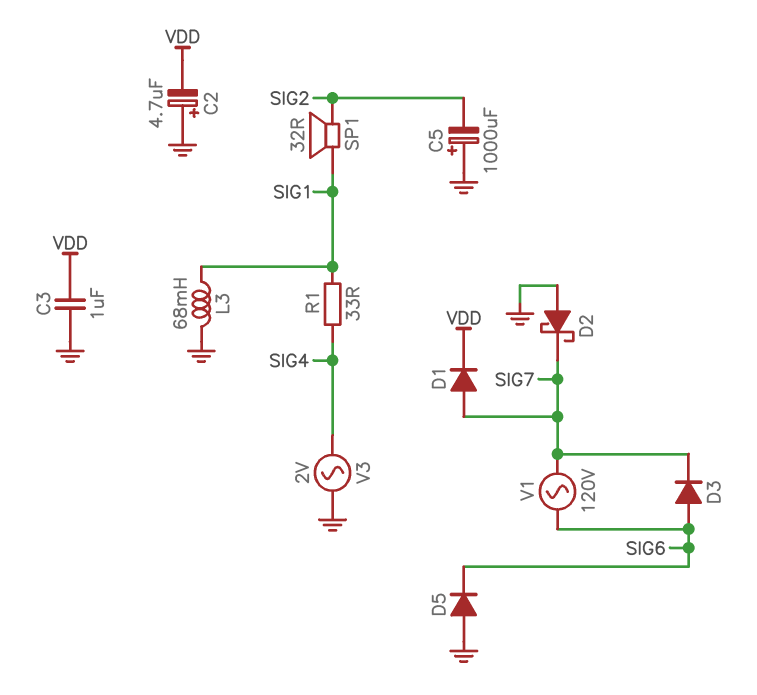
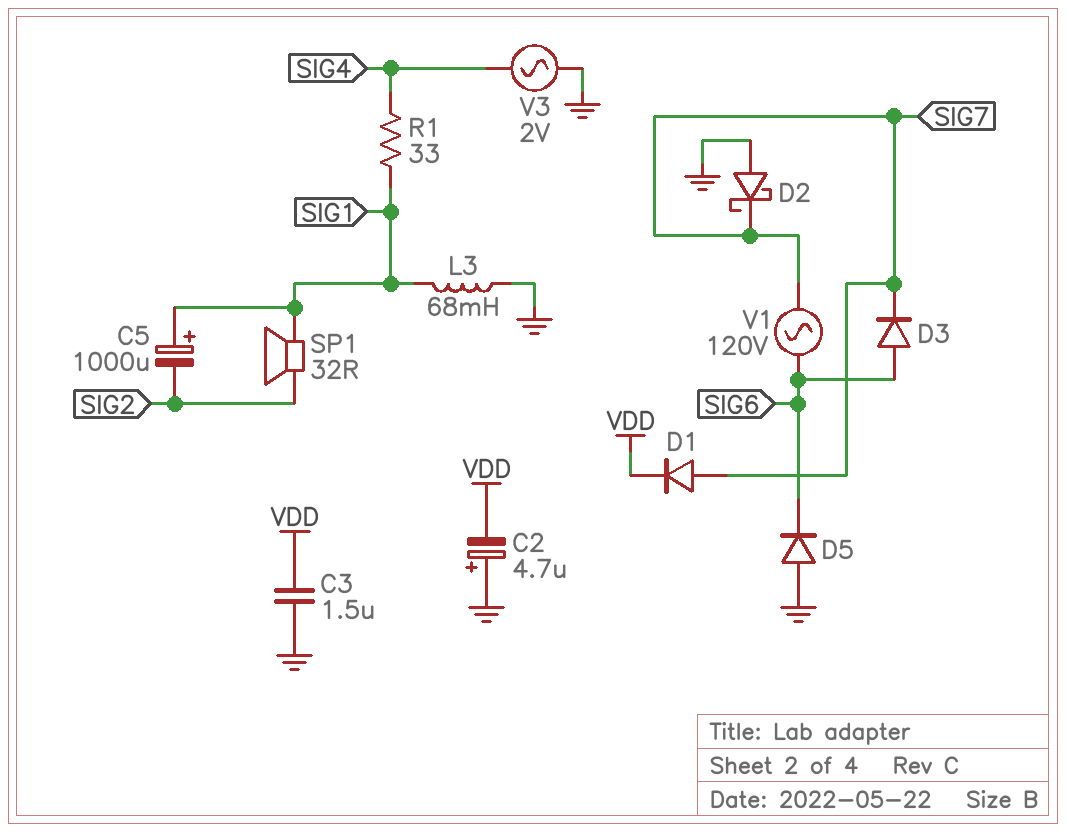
C3: 1uF (GND, VDD) -> 1.5uF (GND, VDD)
C5: 1000uF (plus GND, minus SIG2) -> 1000uF (plus SIG1, minus SIG2)

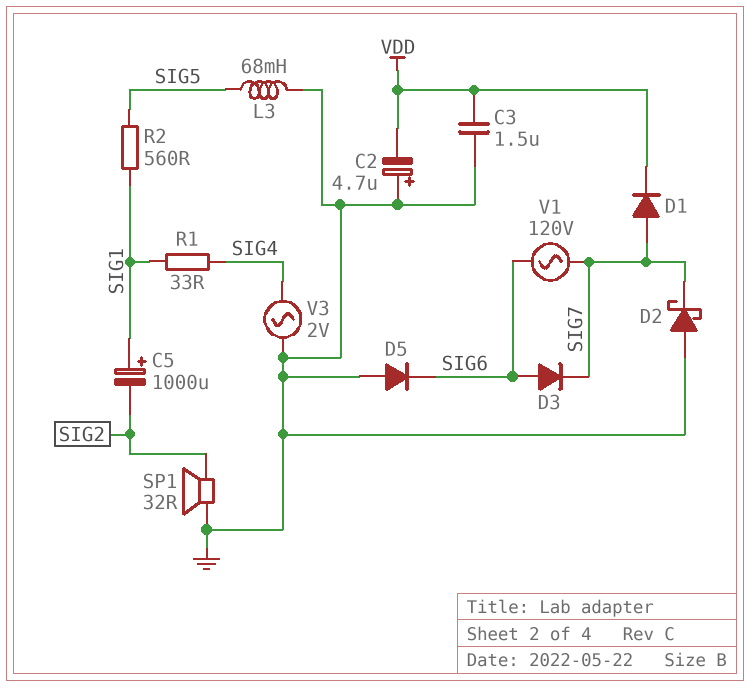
L3: 68mH (GND, SIG1) -> 68mH (GND, SIG5)
R2: none -> 560 (SIG1, SIG5)
SP1: speaker 32R (SIG1, SIG2) -> speaker 32R (GND, SIG2)

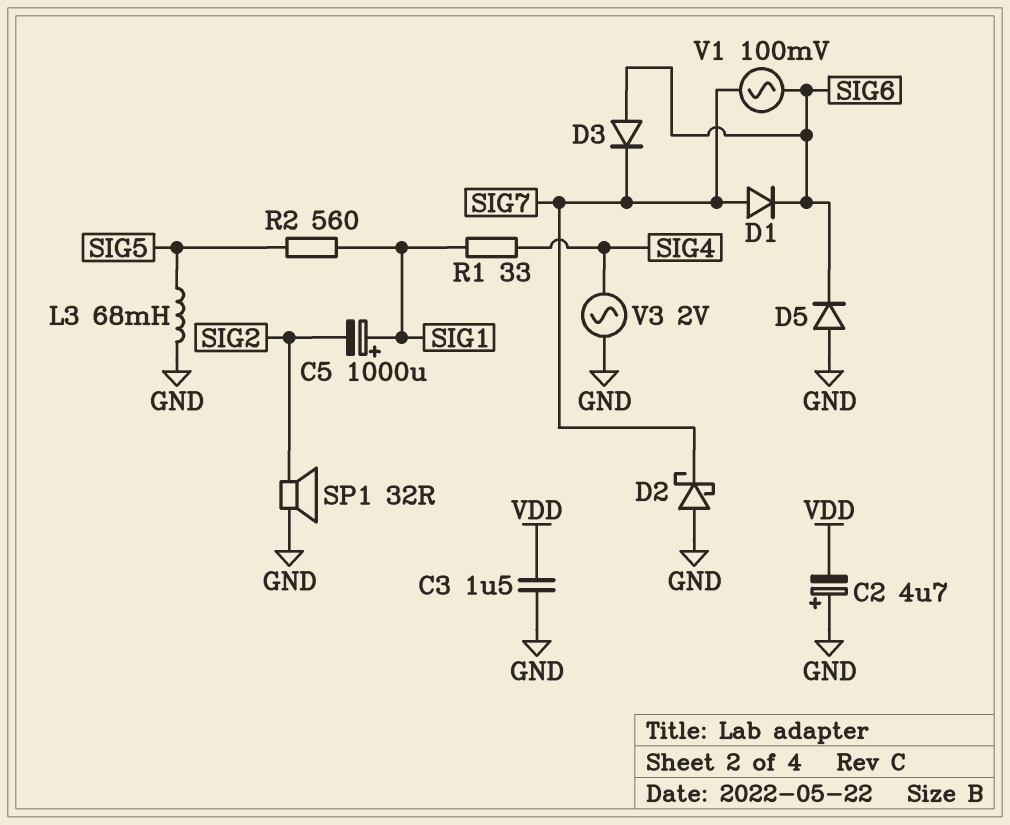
D1: diode (A SIG7, K VDD) -> diode (A SIG7, K SIG6)
V1: AC 120V (SIG6, SIG7) -> AC 100mV (SIG6, SIG7)

